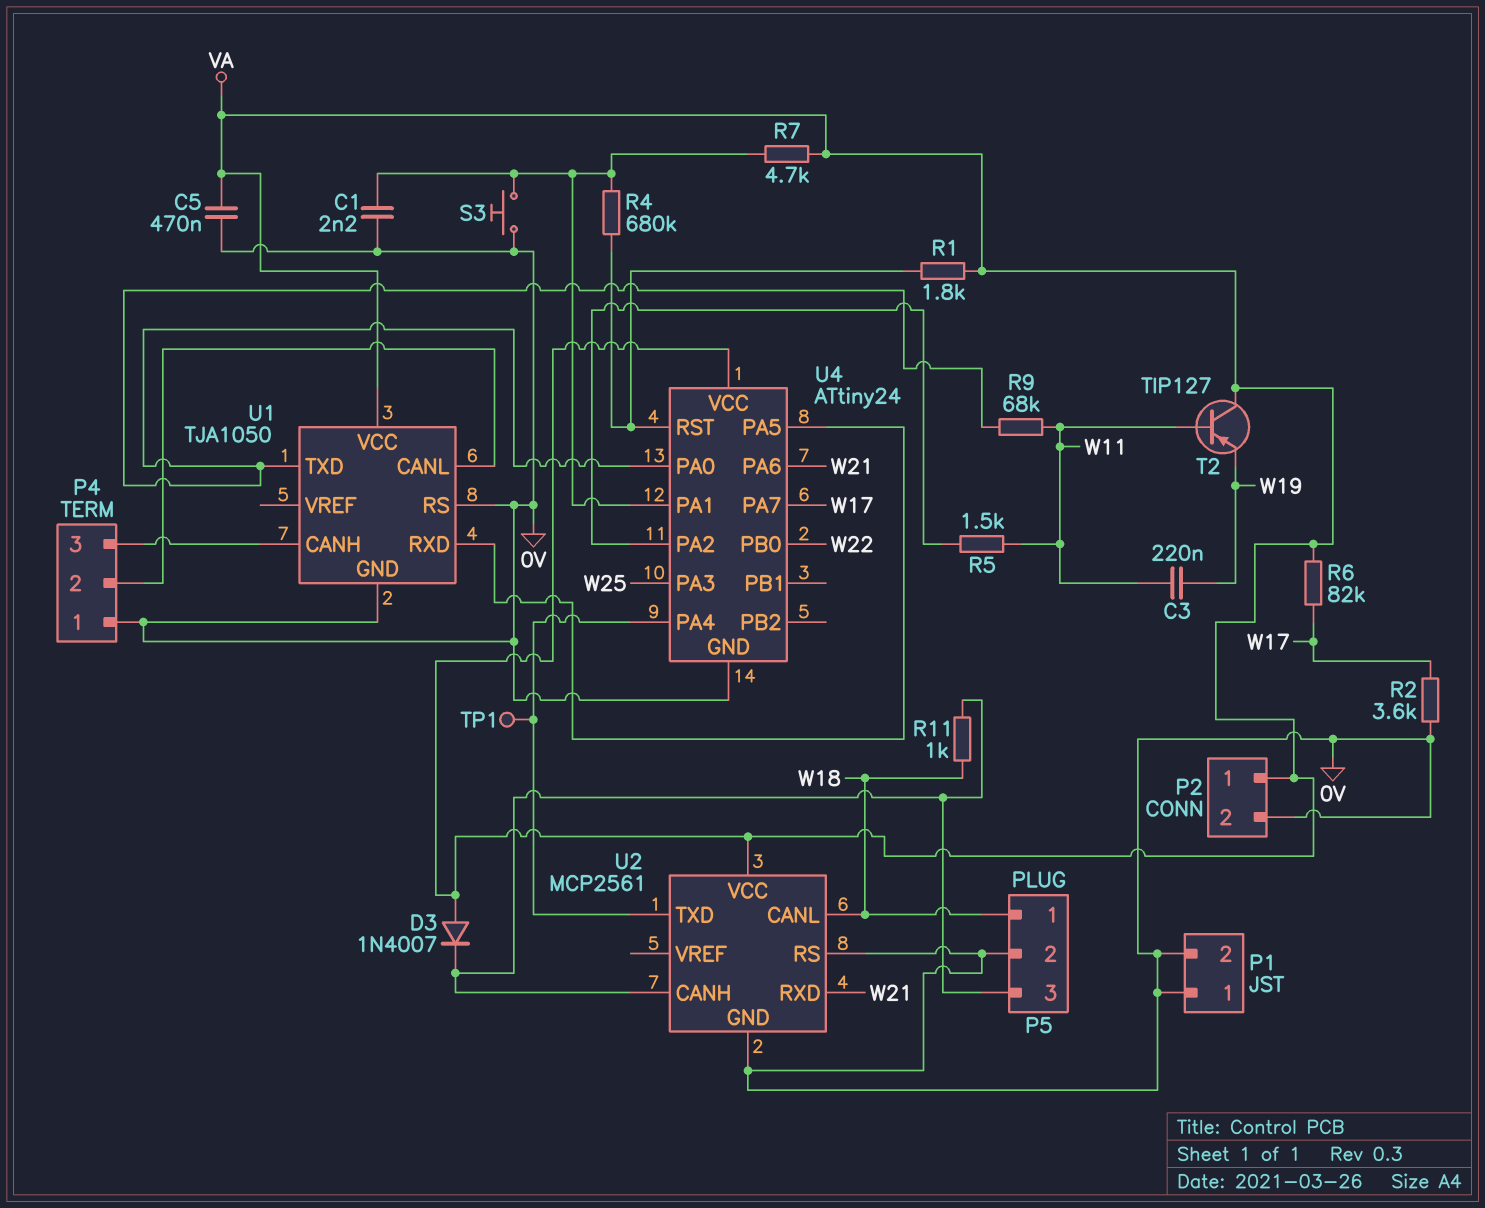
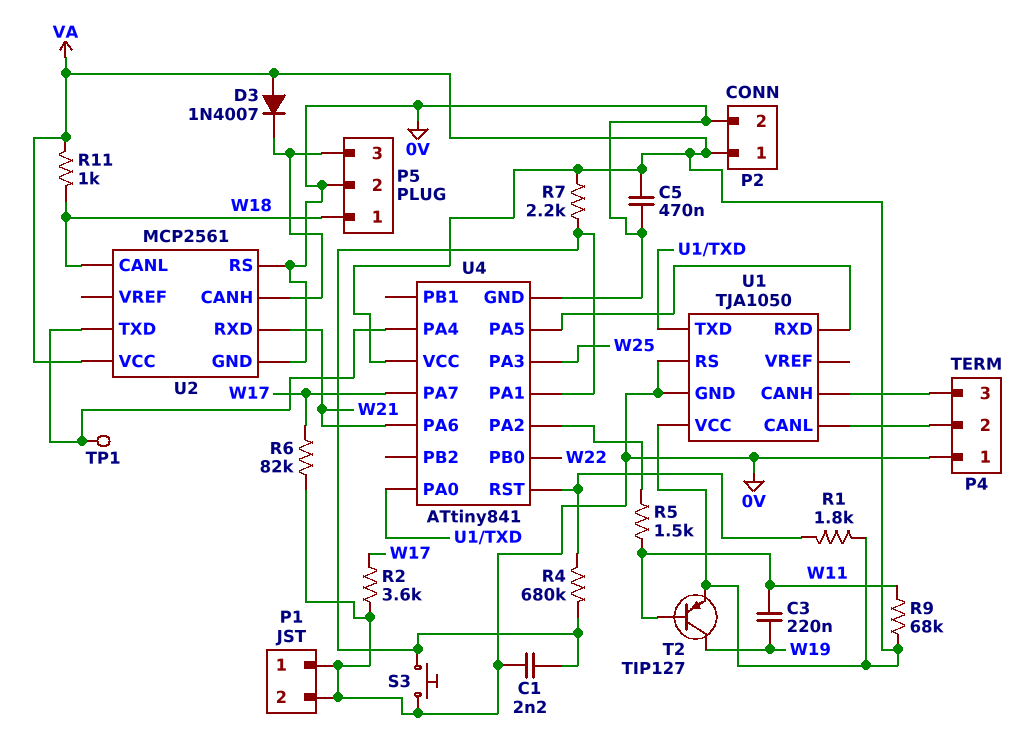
R6: 82k (VA, W17) -> 82k (0V, W17)
R7: 4.7k (U4/PA1, VA) -> 2.2k (U4/PA1, VA)
R9: 68k (U1/TXD, W11) -> 68k (VA, W11)
R11: 1k (P5/3, W18) -> 1k (VA, W18)
T2: PNP TIP127 (B W11, C VA, E W19) -> PNP TIP127 (B W11, C W19, E VA)
U4: ATtiny24 -> ATtiny841

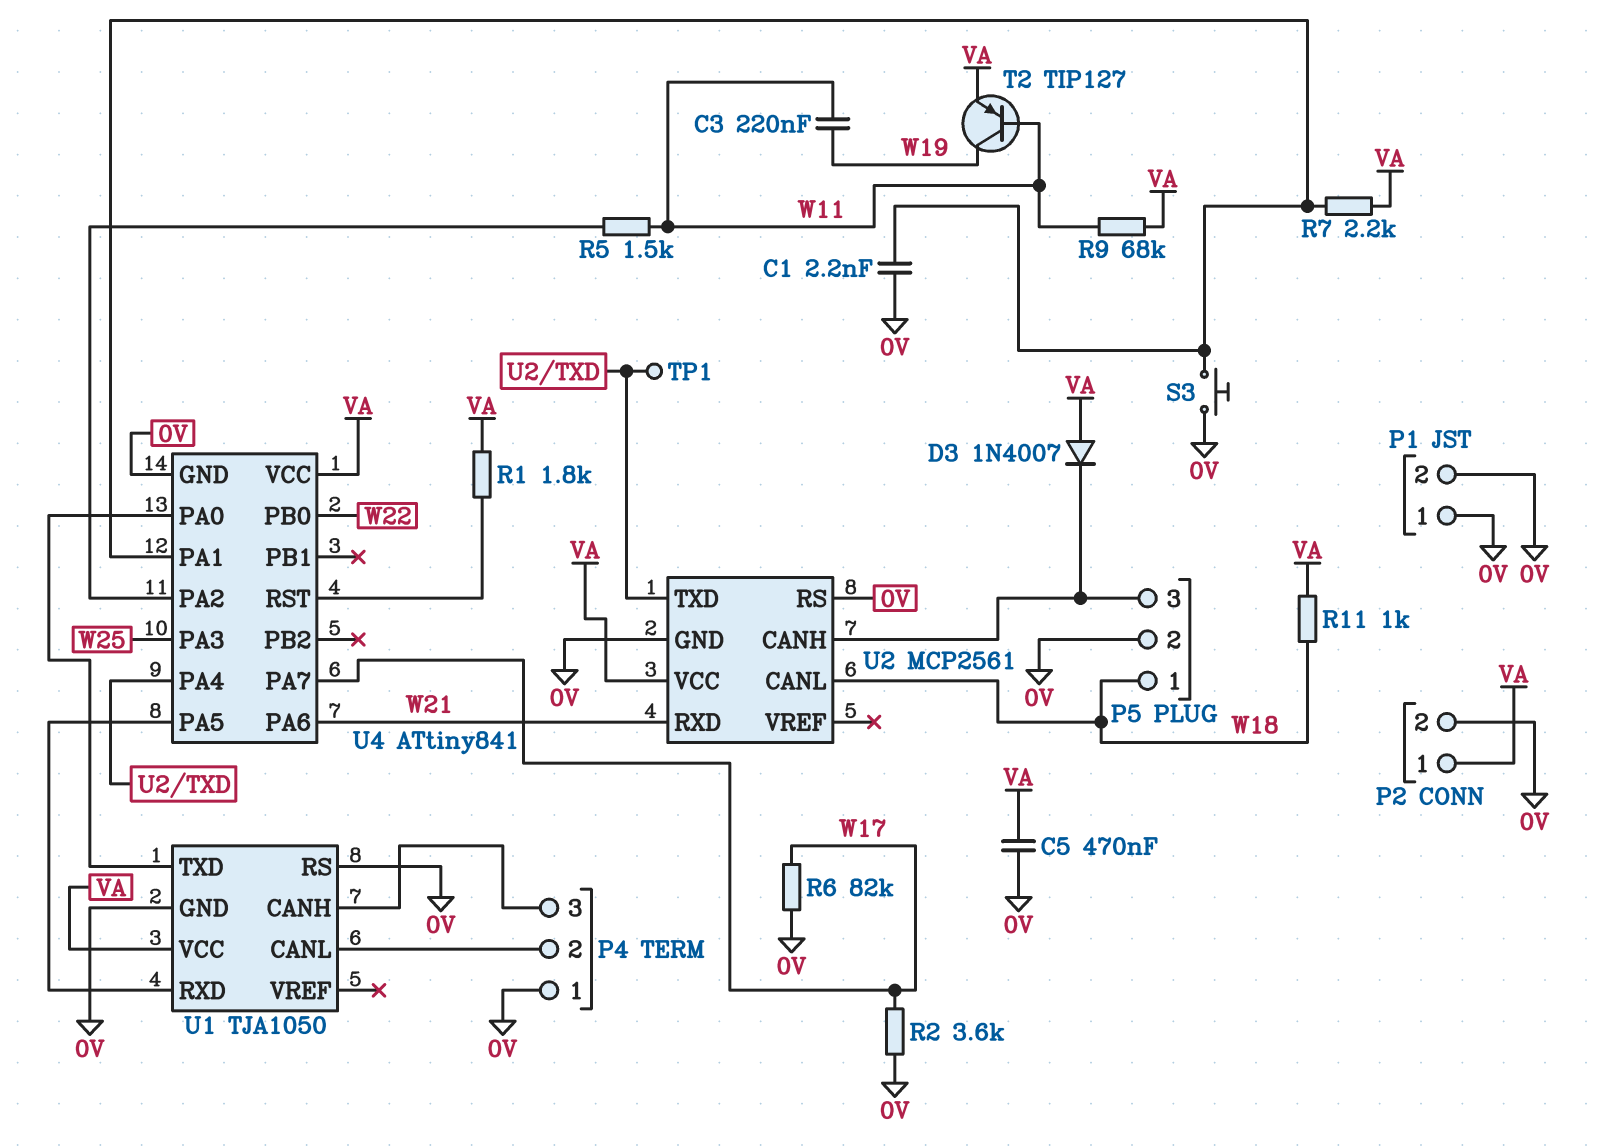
R4: 680k (U4/PA1, U4/RST) -> none

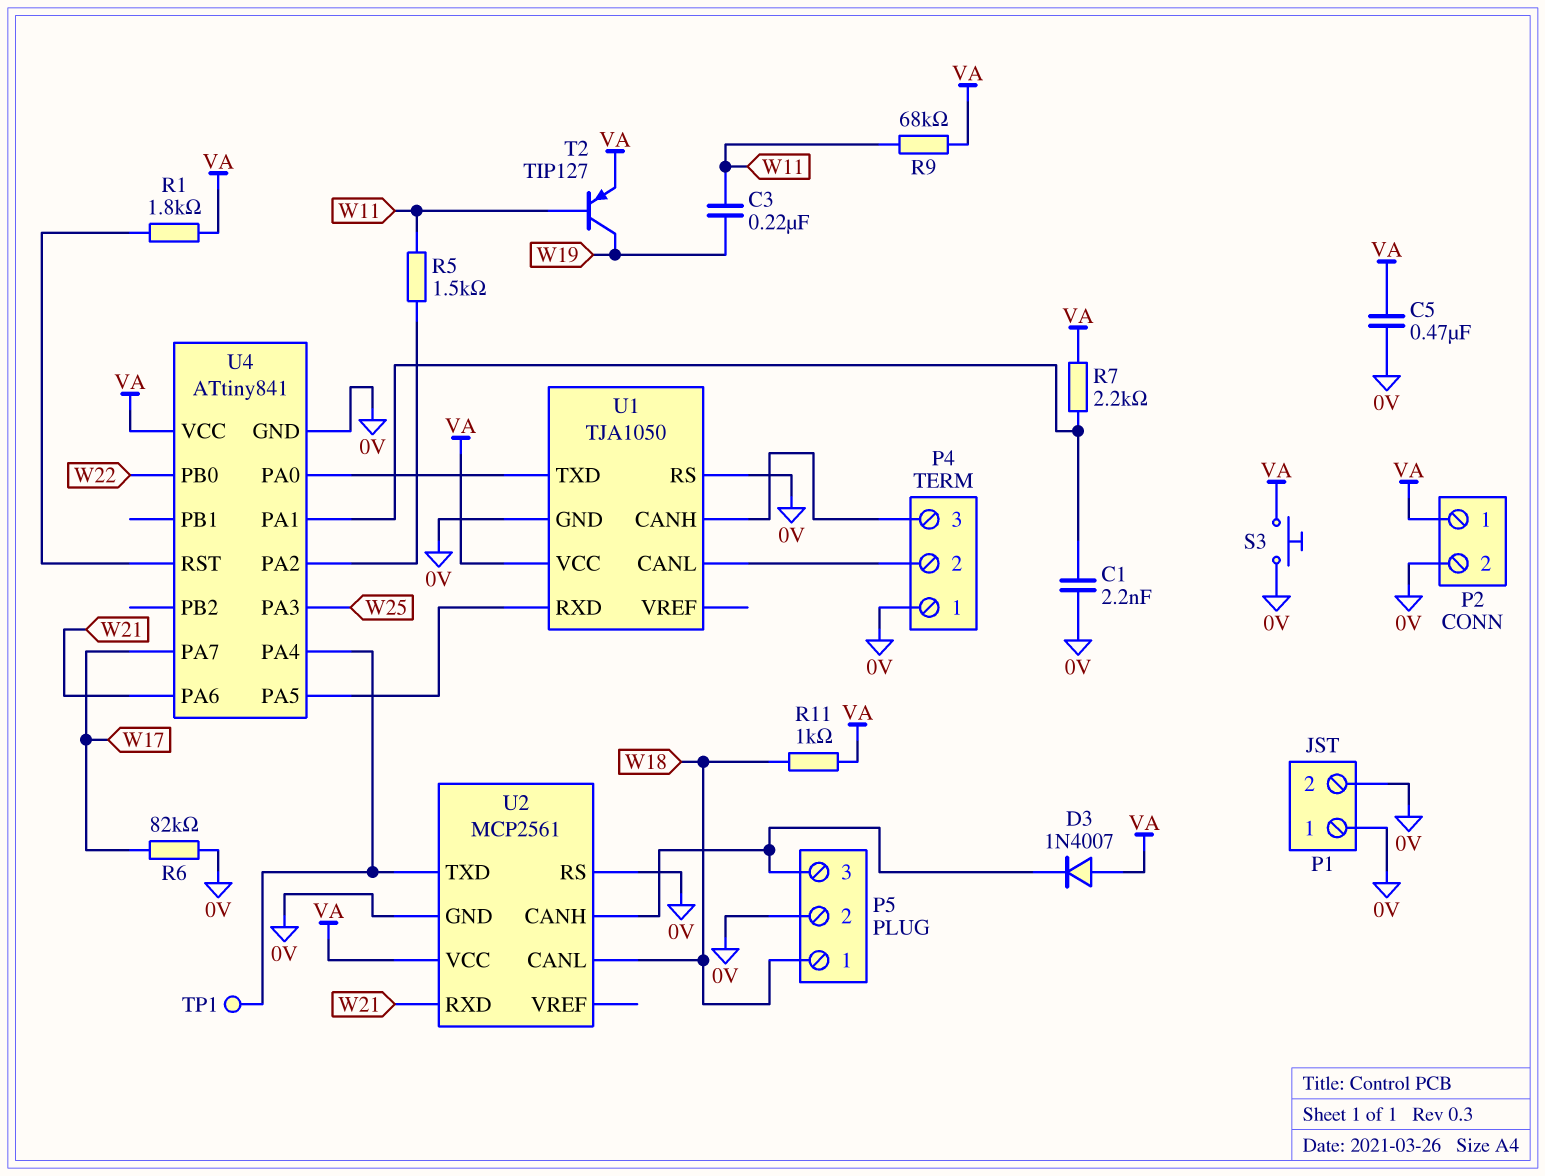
R2: 3.6k (0V, W17) -> none
S3: button (0V, U4/PA1) -> button (0V, VA)

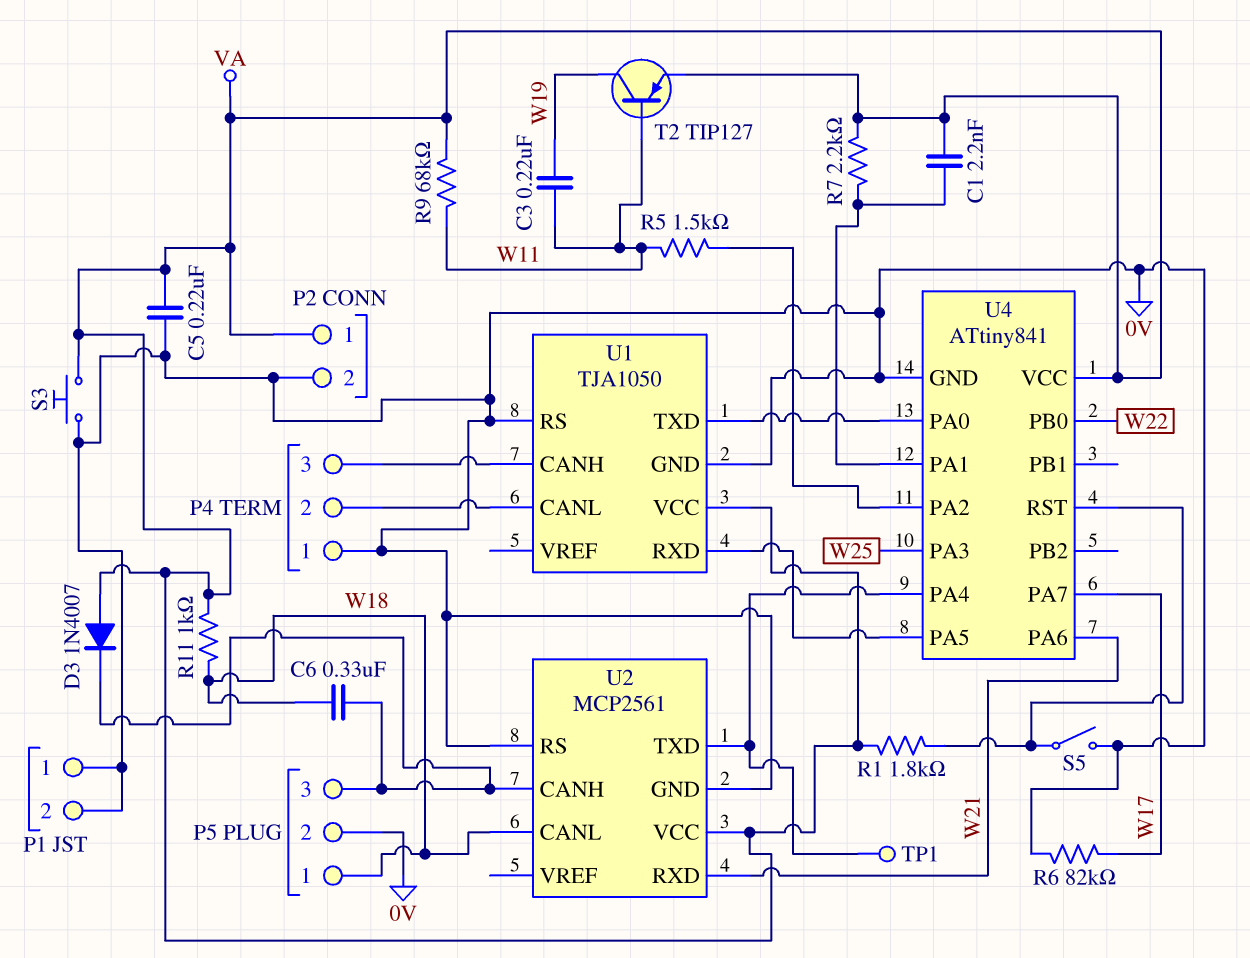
C1: 2.2nF (0V, U4/PA1) -> 2.2nF (U4/PA1, VA)
C5: 470nF (0V, VA) -> 220nF (0V, VA)
C6: none -> 330nF (P5/3, W18)
S5: none -> switch (0V, U4/RST)

